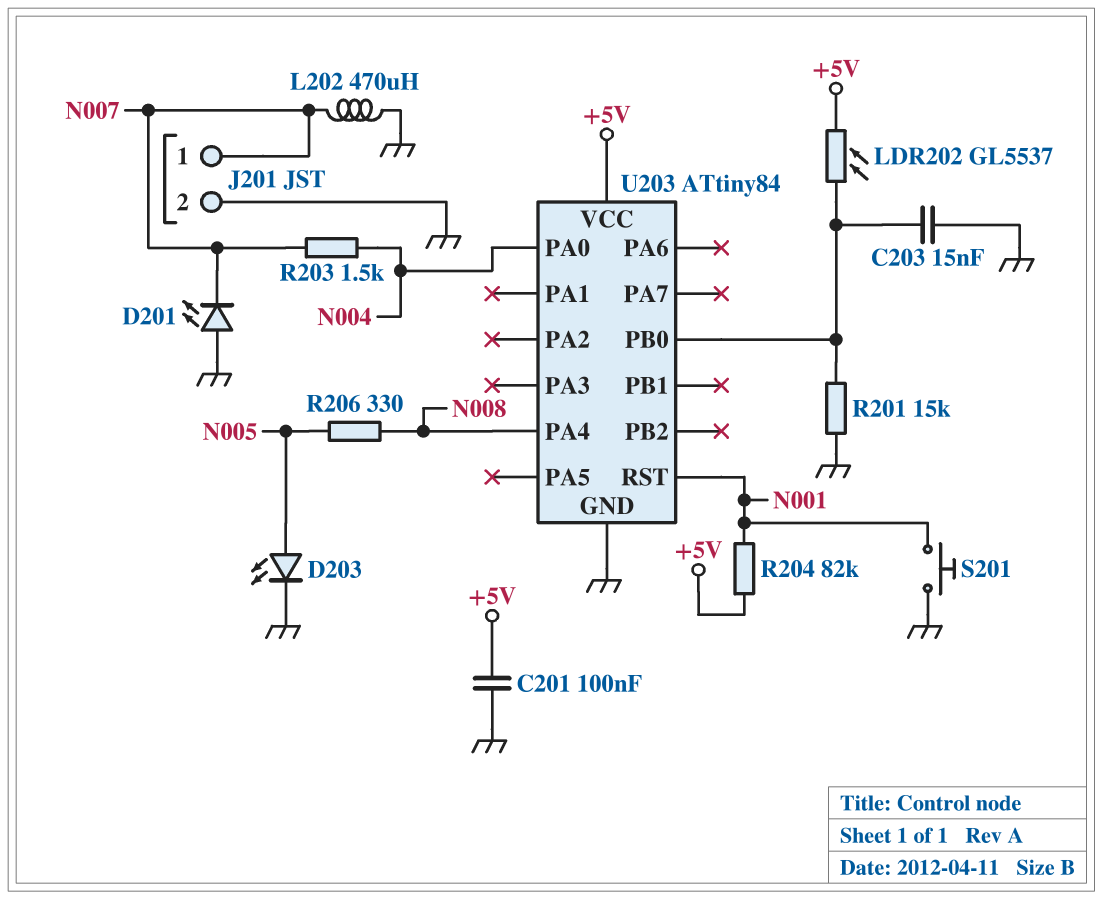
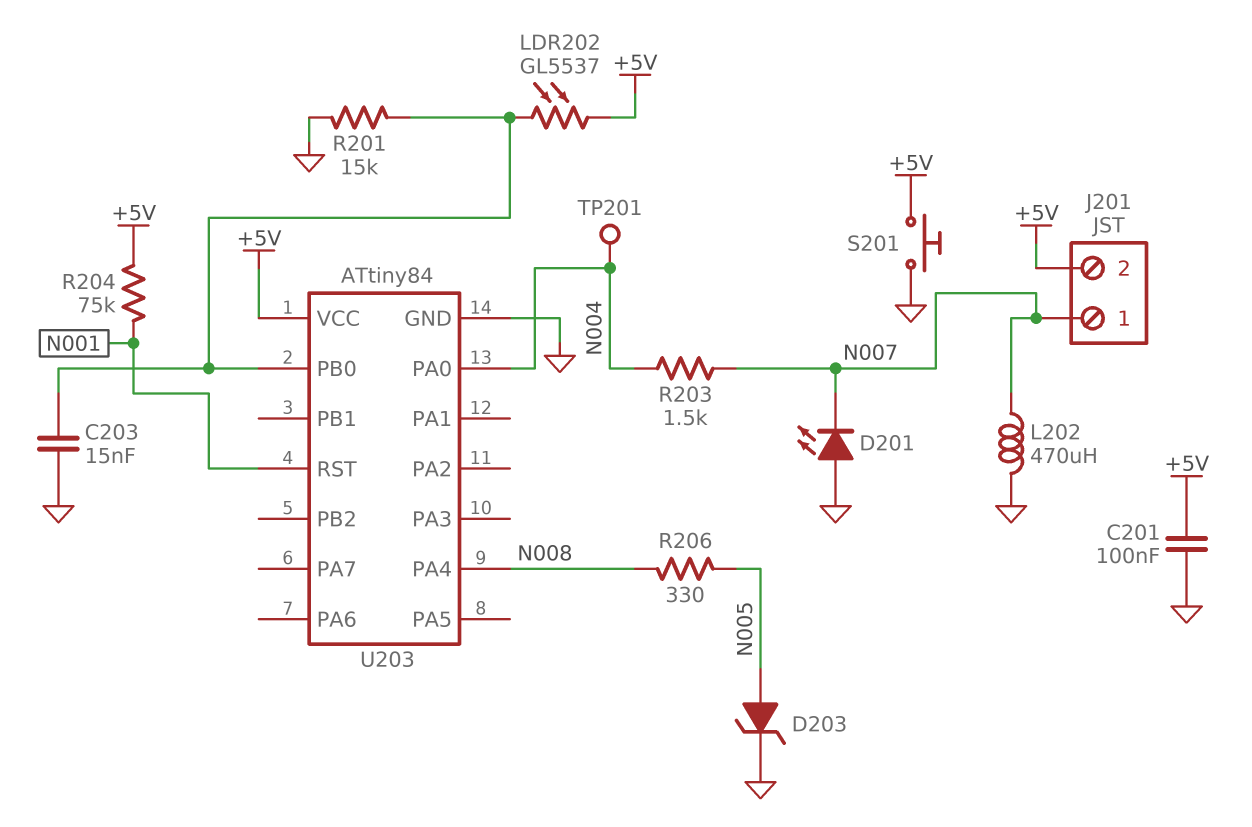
D203: LED (A N005, K GND) -> zener (A N005, K GND)
J201 pin 2: GND -> +5V
R204: 82k (+5V, N001) -> 75k (+5V, N001)
S201: button (GND, N001) -> button (+5V, GND)
TP201: none -> test point (N004)

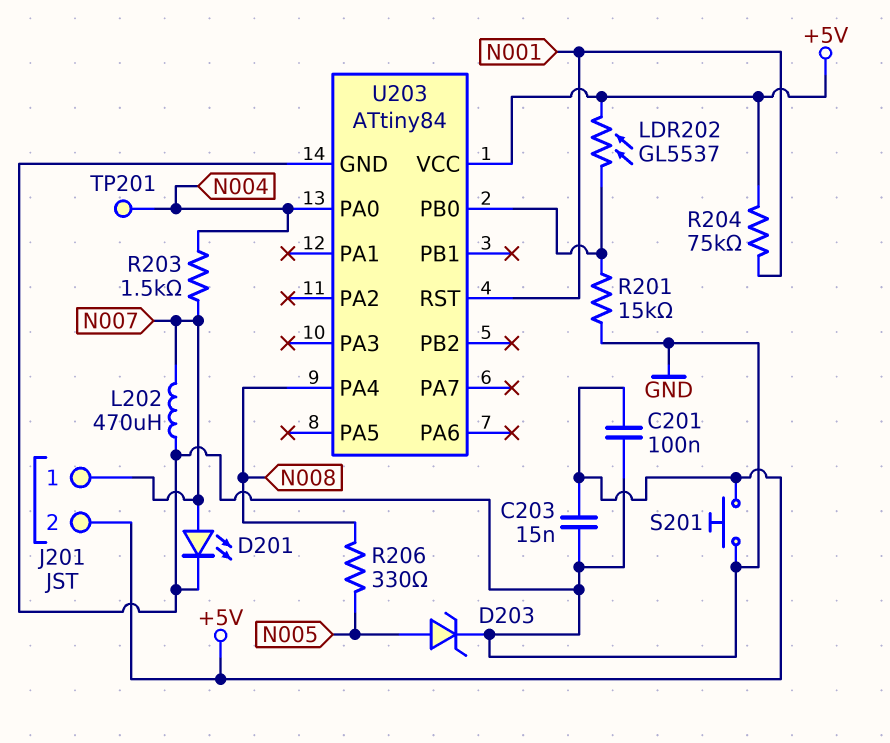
C203: 15nF (GND, U203/PB0) -> 15nF (+5V, GND)
D201: LED (A GND, K N007) -> LED (A N007, K GND)

